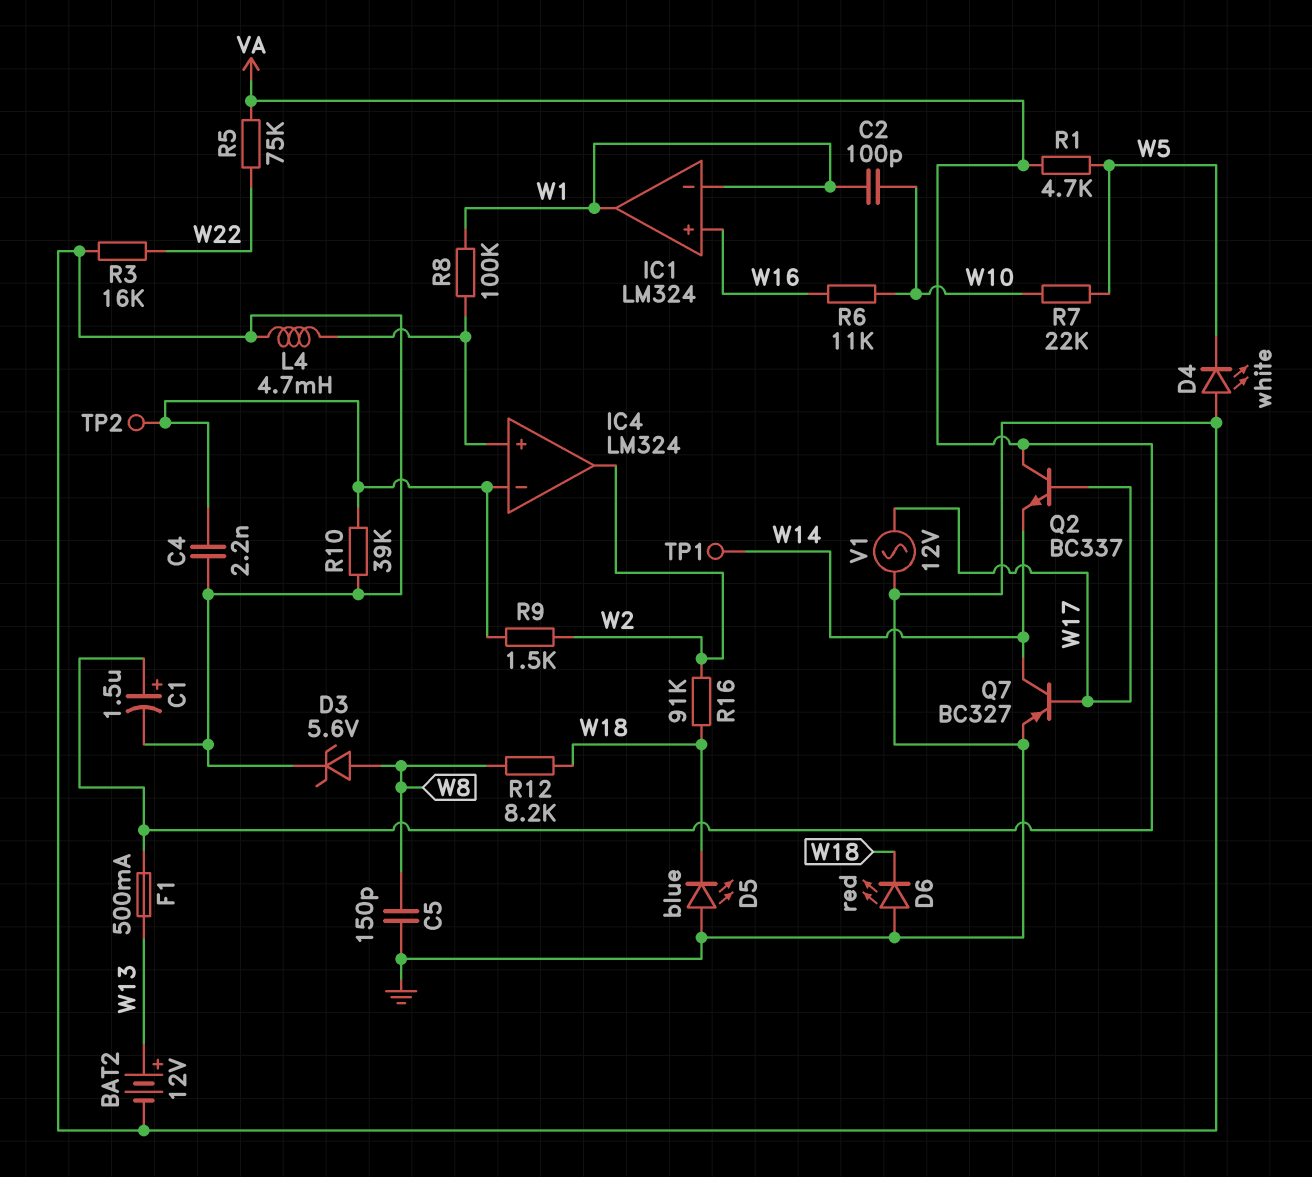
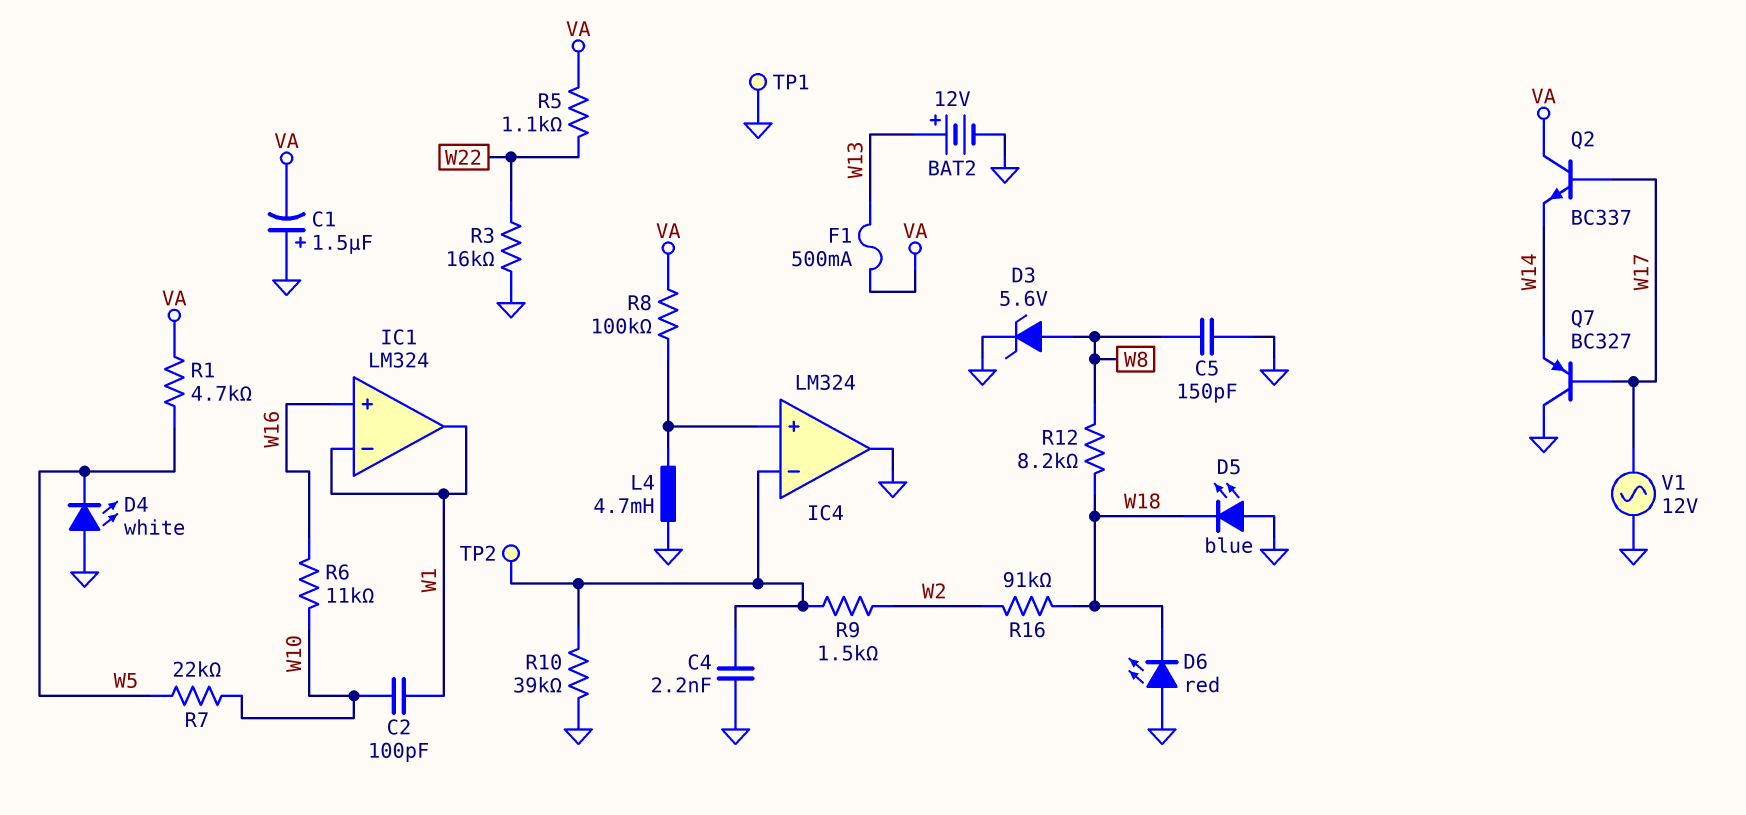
C1: 1.5uF (plus VA, minus GND) -> 1.5uF (plus GND, minus VA)
IC4 pin out: W2 -> GND
Q7: PNP BC327 (B W17, C W14, E GND) -> PNP BC327 (B W17, C GND, E W14)
R5: 75k (VA, W22) -> 1.1k (VA, W22)
R8: 100k (IC4/in+, W1) -> 100k (IC4/in+, VA)
TP1: test point (W14) -> test point (GND)

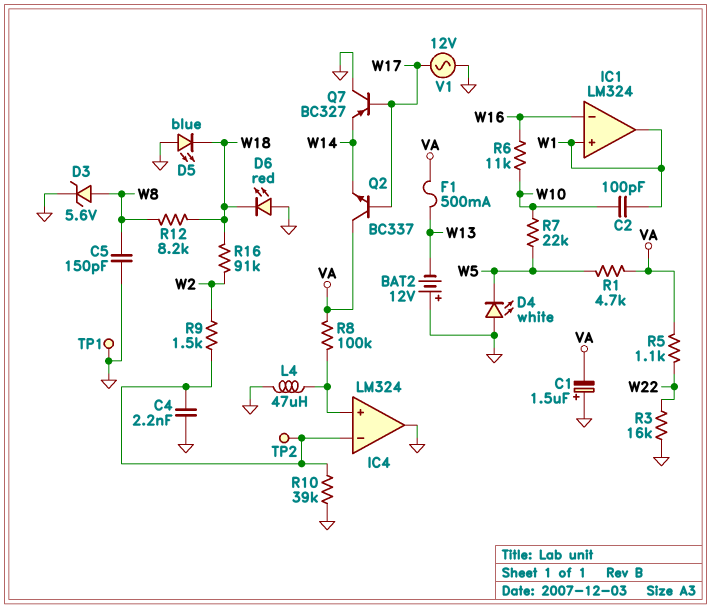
BAT2: 12V (plus W13, minus GND) -> 12V (plus GND, minus W13)
IC1 pin in+: W16 -> W1
IC1 pin in-: W1 -> W16
L4: 4.7mH (GND, IC4/in+) -> 47uH (GND, IC4/in+)

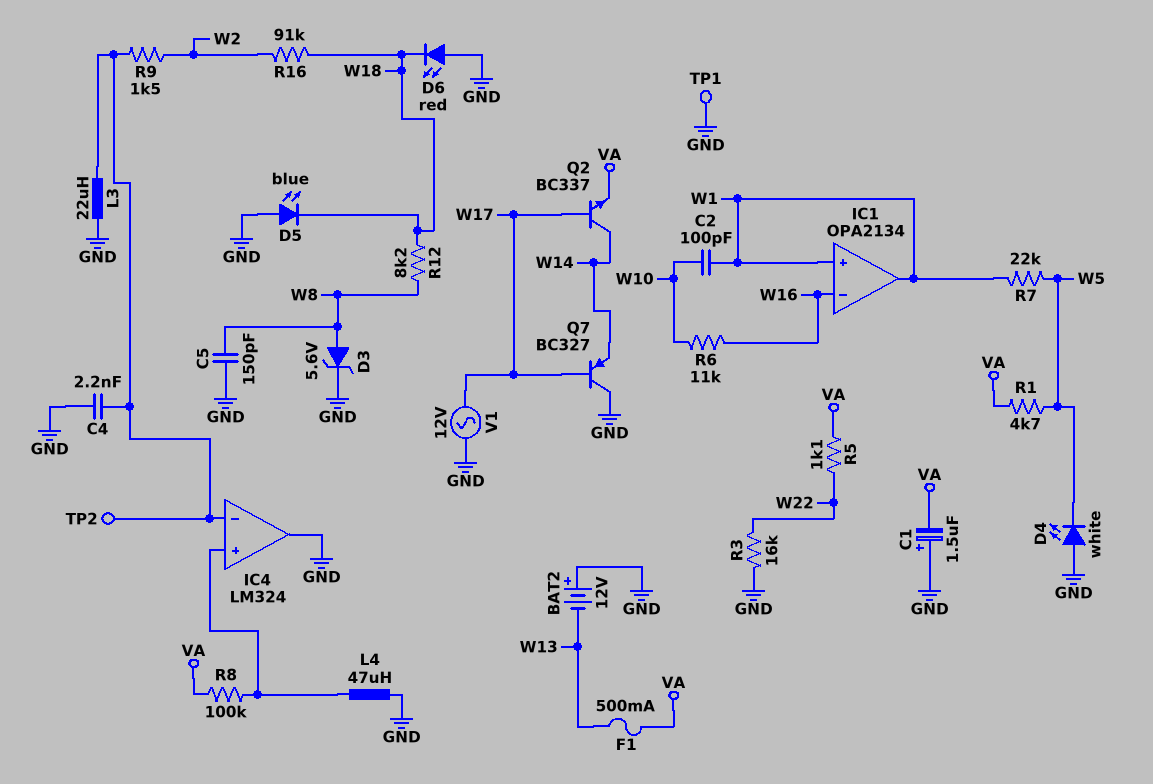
IC1: LM324 -> OPA2134
L3: none -> 22uH (GND, IC4/in-)
Q2: NPN BC337 (B W17, C VA, E W14) -> NPN BC337 (B W17, C W14, E VA)
R7: 22k (W5, W10) -> 22k (W1, W5)
R10: 39k (GND, IC4/in-) -> none

